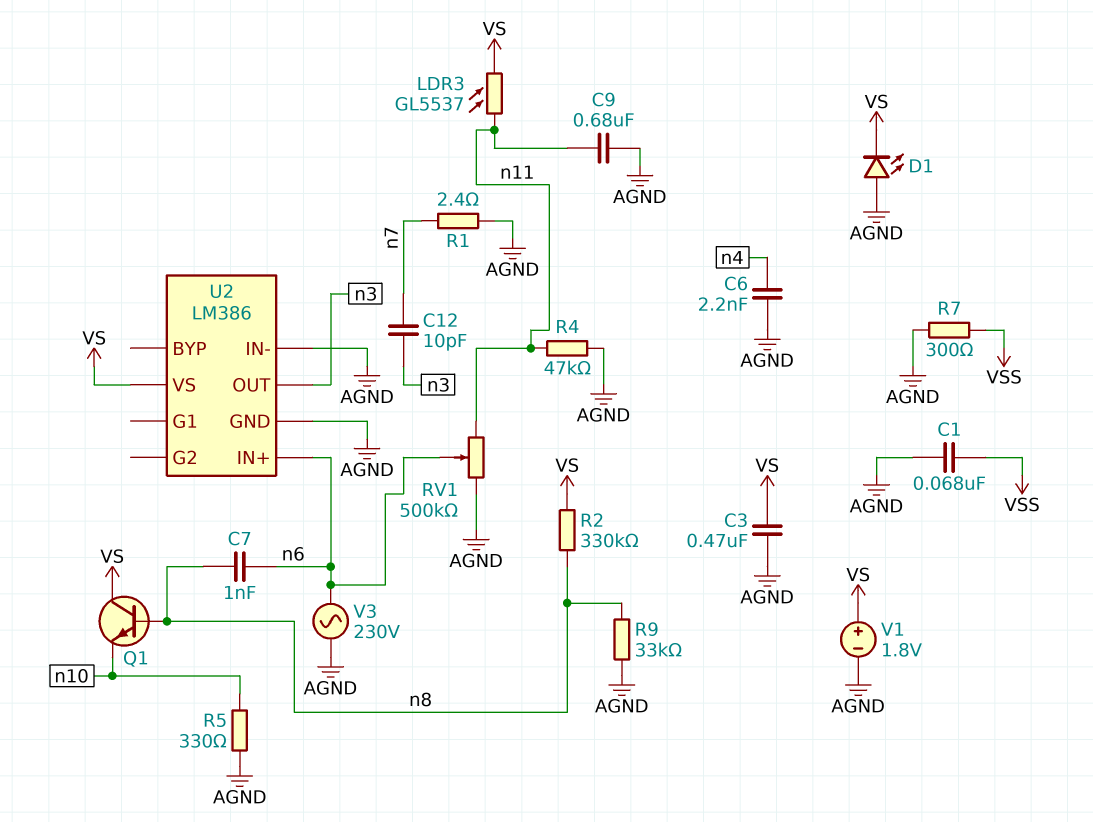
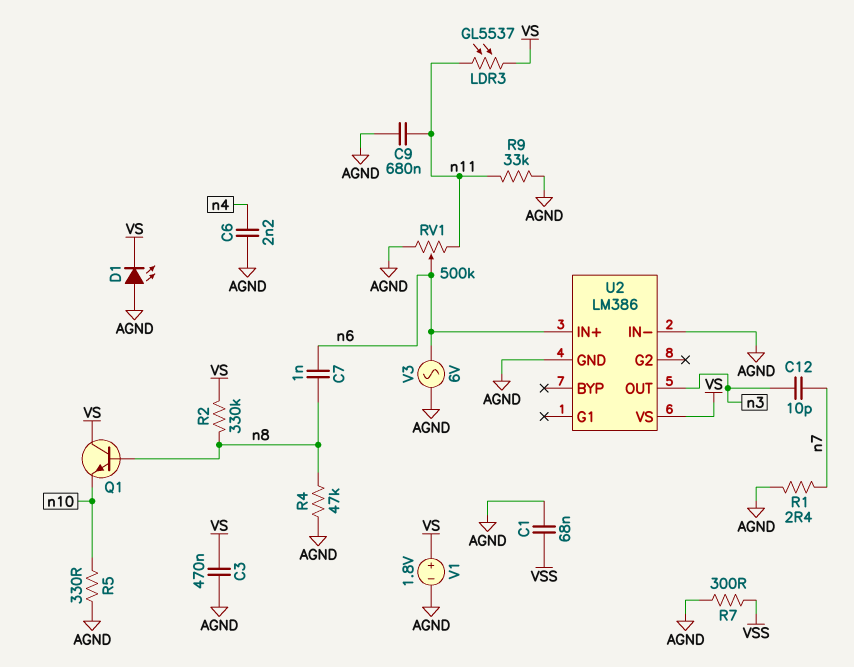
R4: 47k (AGND, n11) -> 47k (AGND, n8)
R9: 33k (AGND, n8) -> 33k (AGND, n11)
V3: AC 230V (AGND, n6) -> AC 6V (AGND, n6)

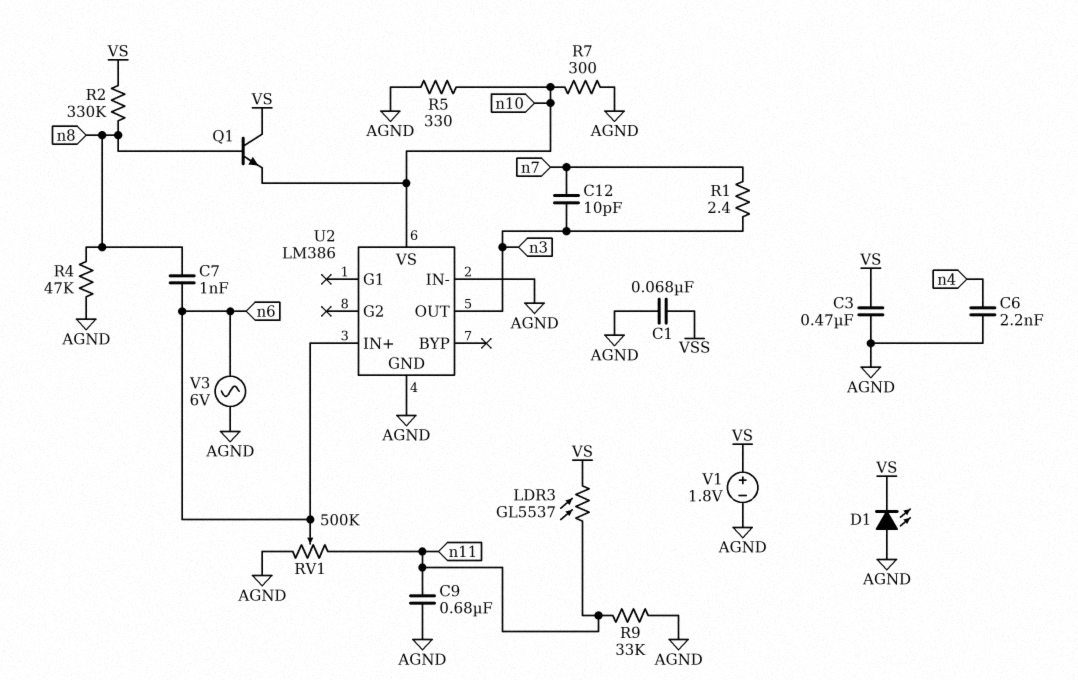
R1: 2.4 (AGND, n7) -> 2.4 (n3, n7)
R7: 300 (AGND, VSS) -> 300 (AGND, n10)
U2 pin VS: VS -> n10

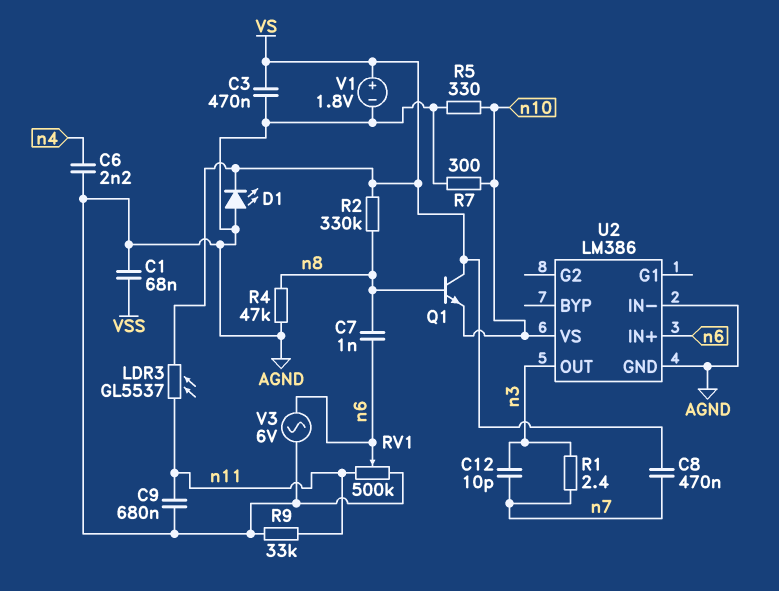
C8: none -> 470nF (VS, n7)

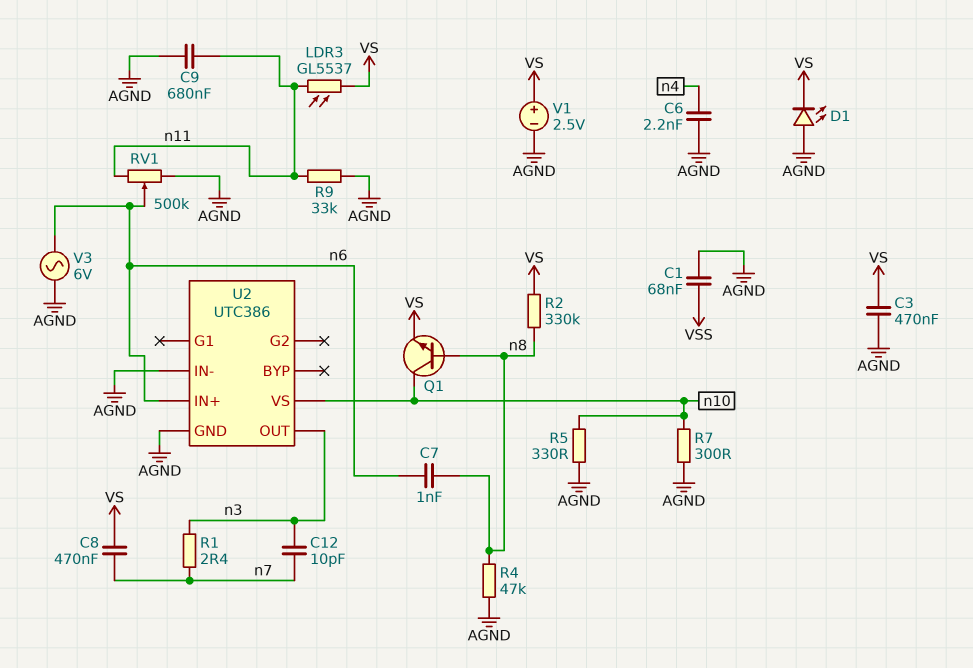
Q1: NPN (B n8, C VS, E n10) -> NPN (B n8, C n10, E VS)
U2: LM386 -> UTC386
V1: 1.8V (plus VS, minus AGND) -> 2.5V (plus VS, minus AGND)

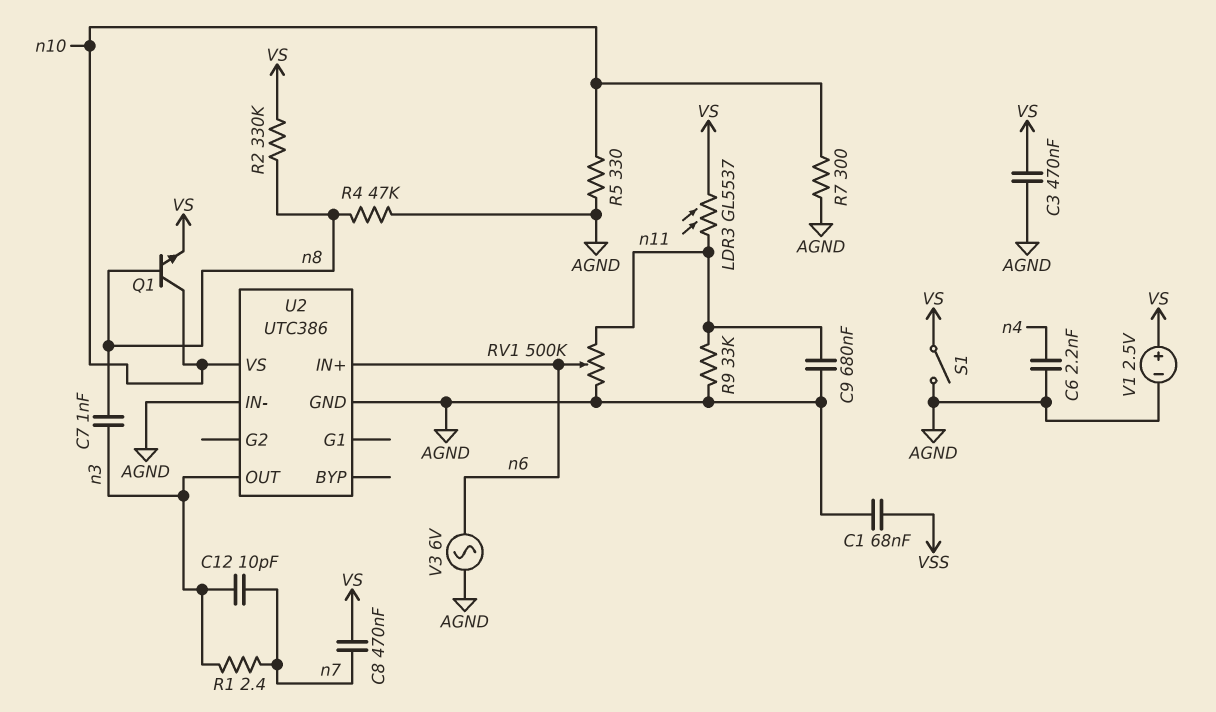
C7: 1nF (n6, n8) -> 1nF (n3, n8)
D1: LED (A AGND, K VS) -> none
S1: none -> switch (AGND, VS)

